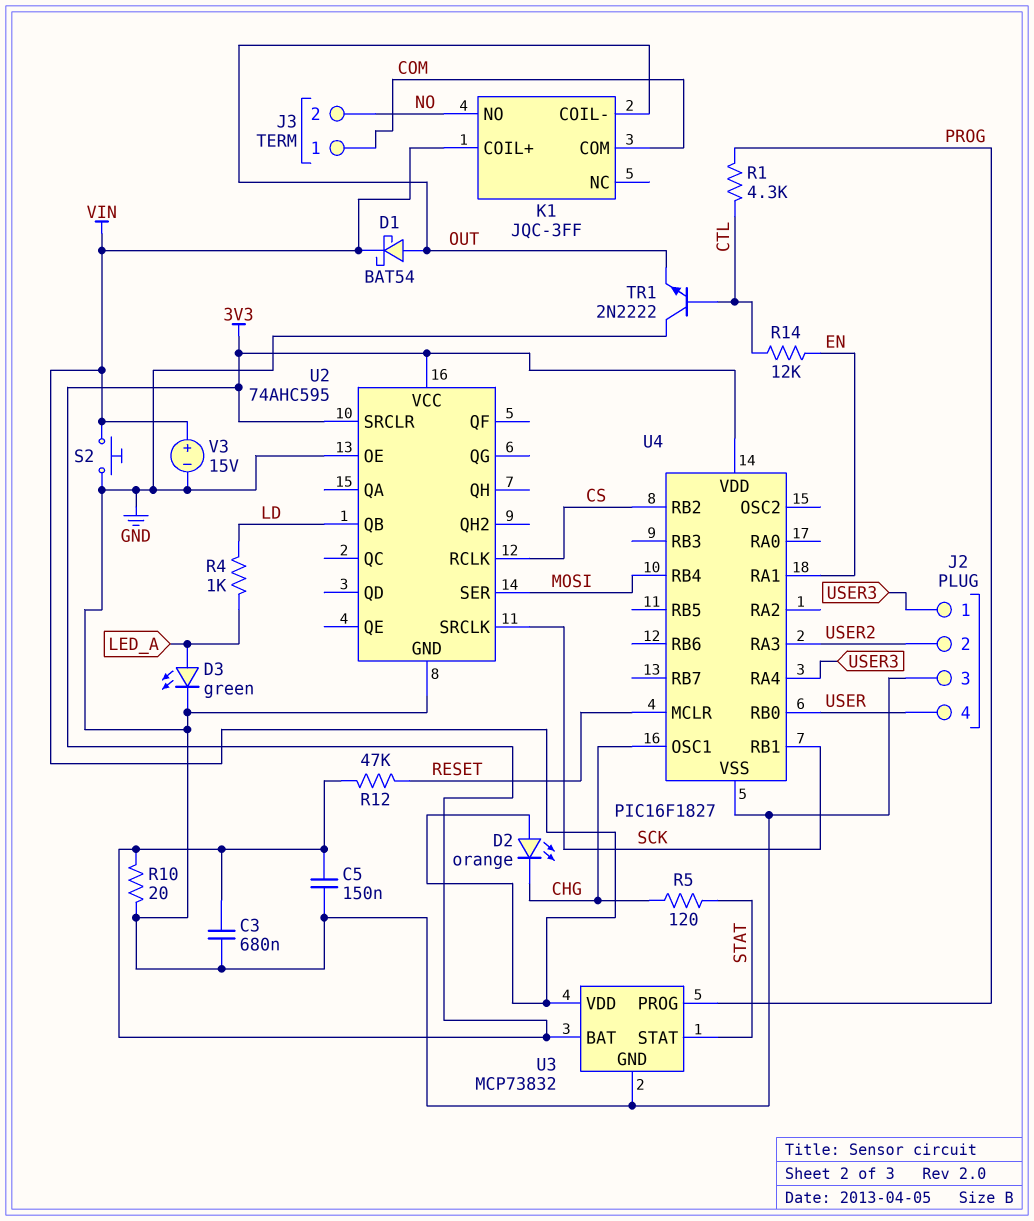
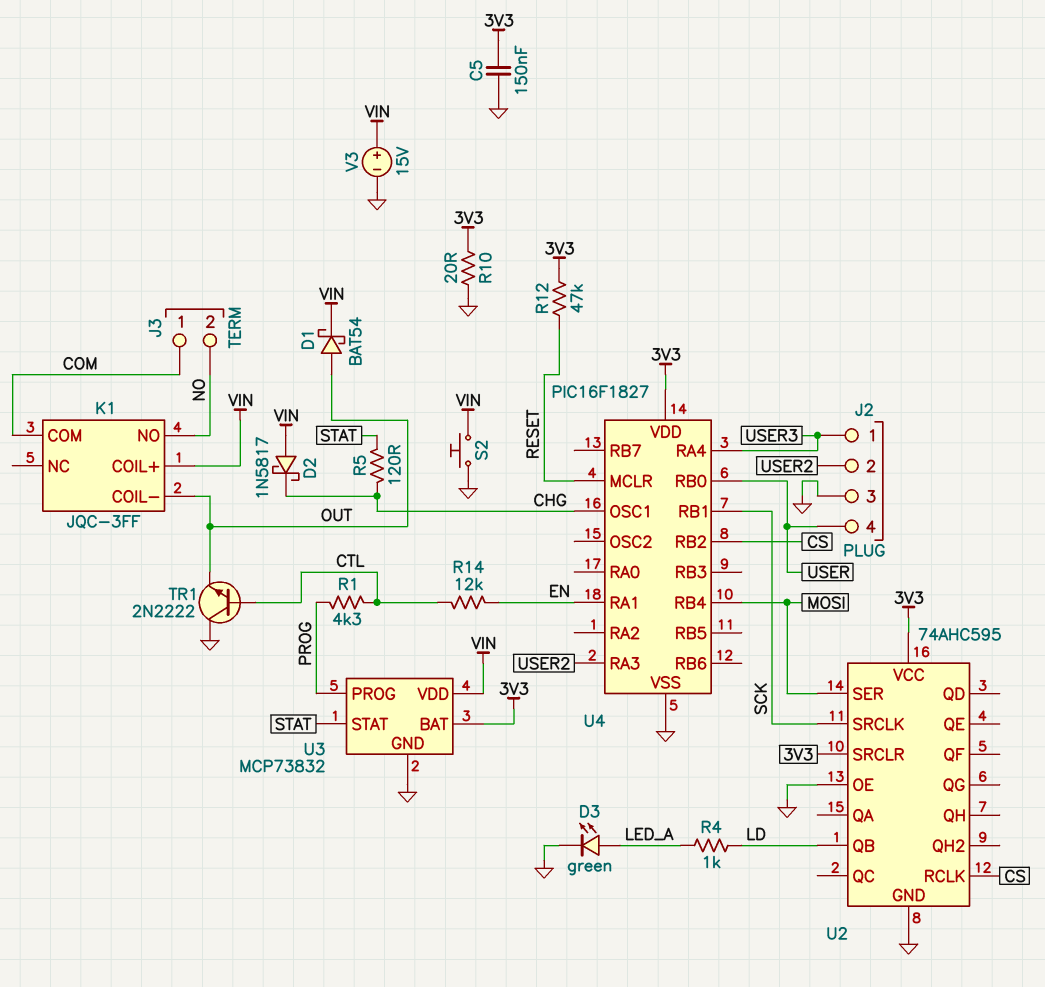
C3: 680nF (3V3, GND) -> none
D2: LED orange (A VIN, K CHG) -> schottky 1N5817 (A VIN, K CHG)

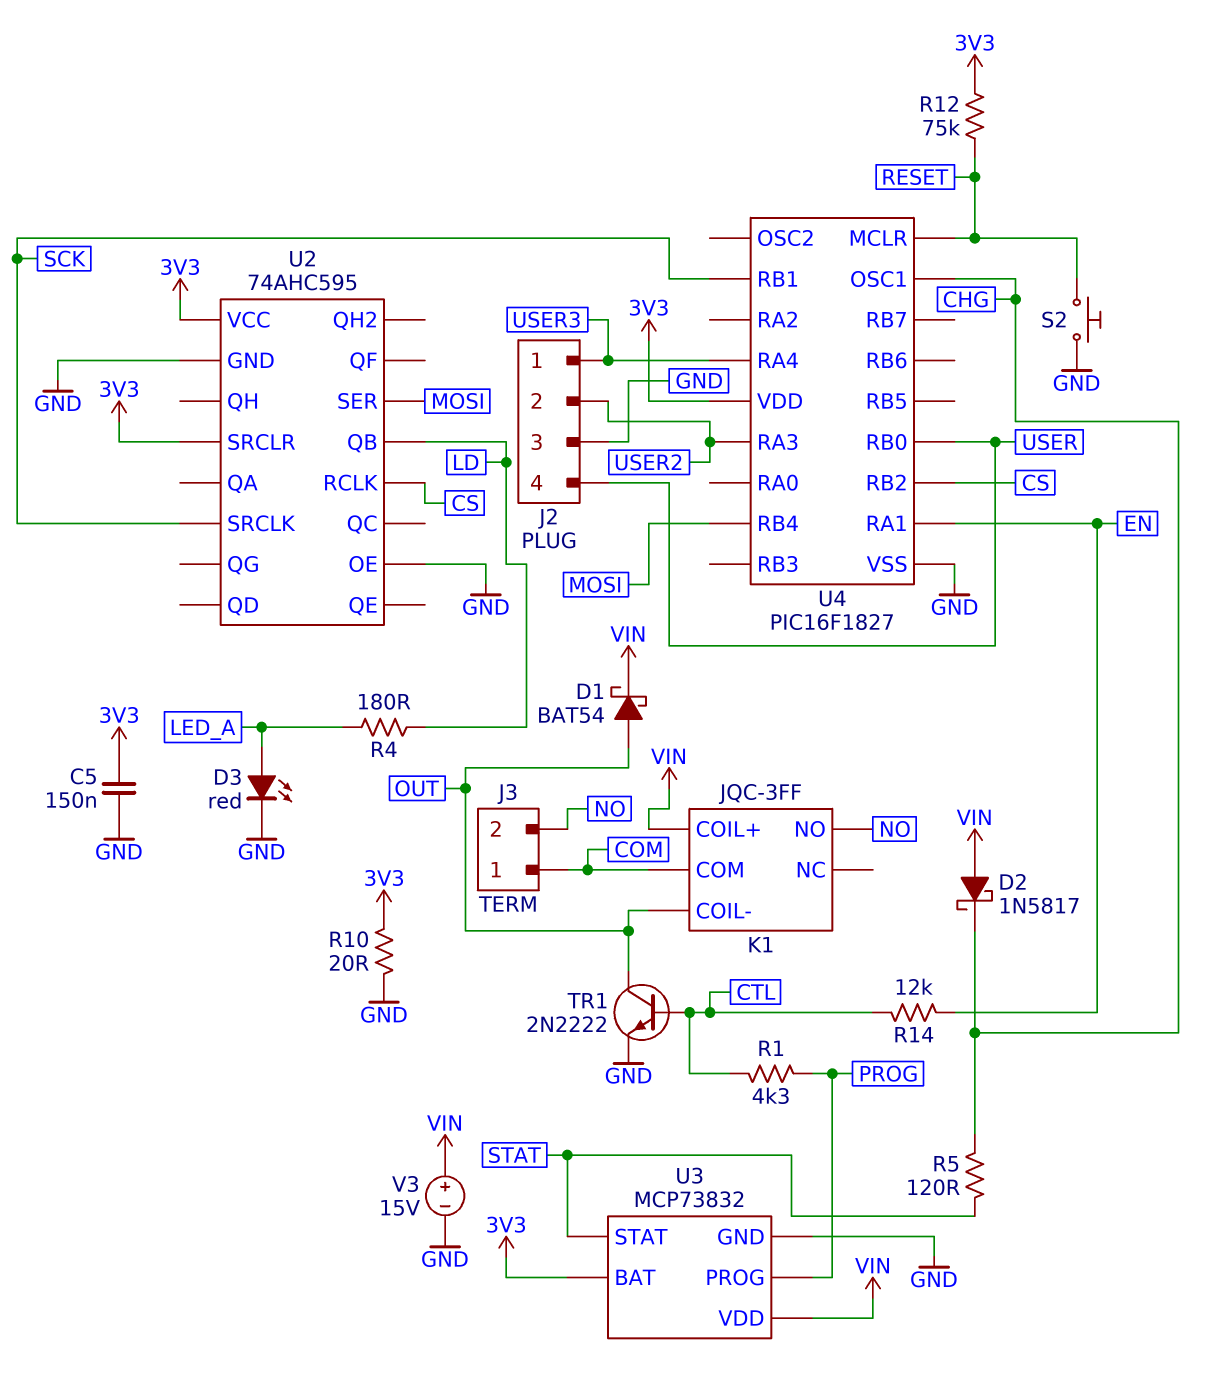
D3: LED green (A LED_A, K GND) -> LED red (A LED_A, K GND)
R4: 1k (LD, LED_A) -> 180 (LD, LED_A)
R12: 47k (3V3, RESET) -> 75k (3V3, RESET)
S2: button (GND, VIN) -> button (GND, RESET)
TR1: NPN 2N2222 (B CTL, C GND, E OUT) -> NPN 2N2222 (B CTL, C OUT, E GND)

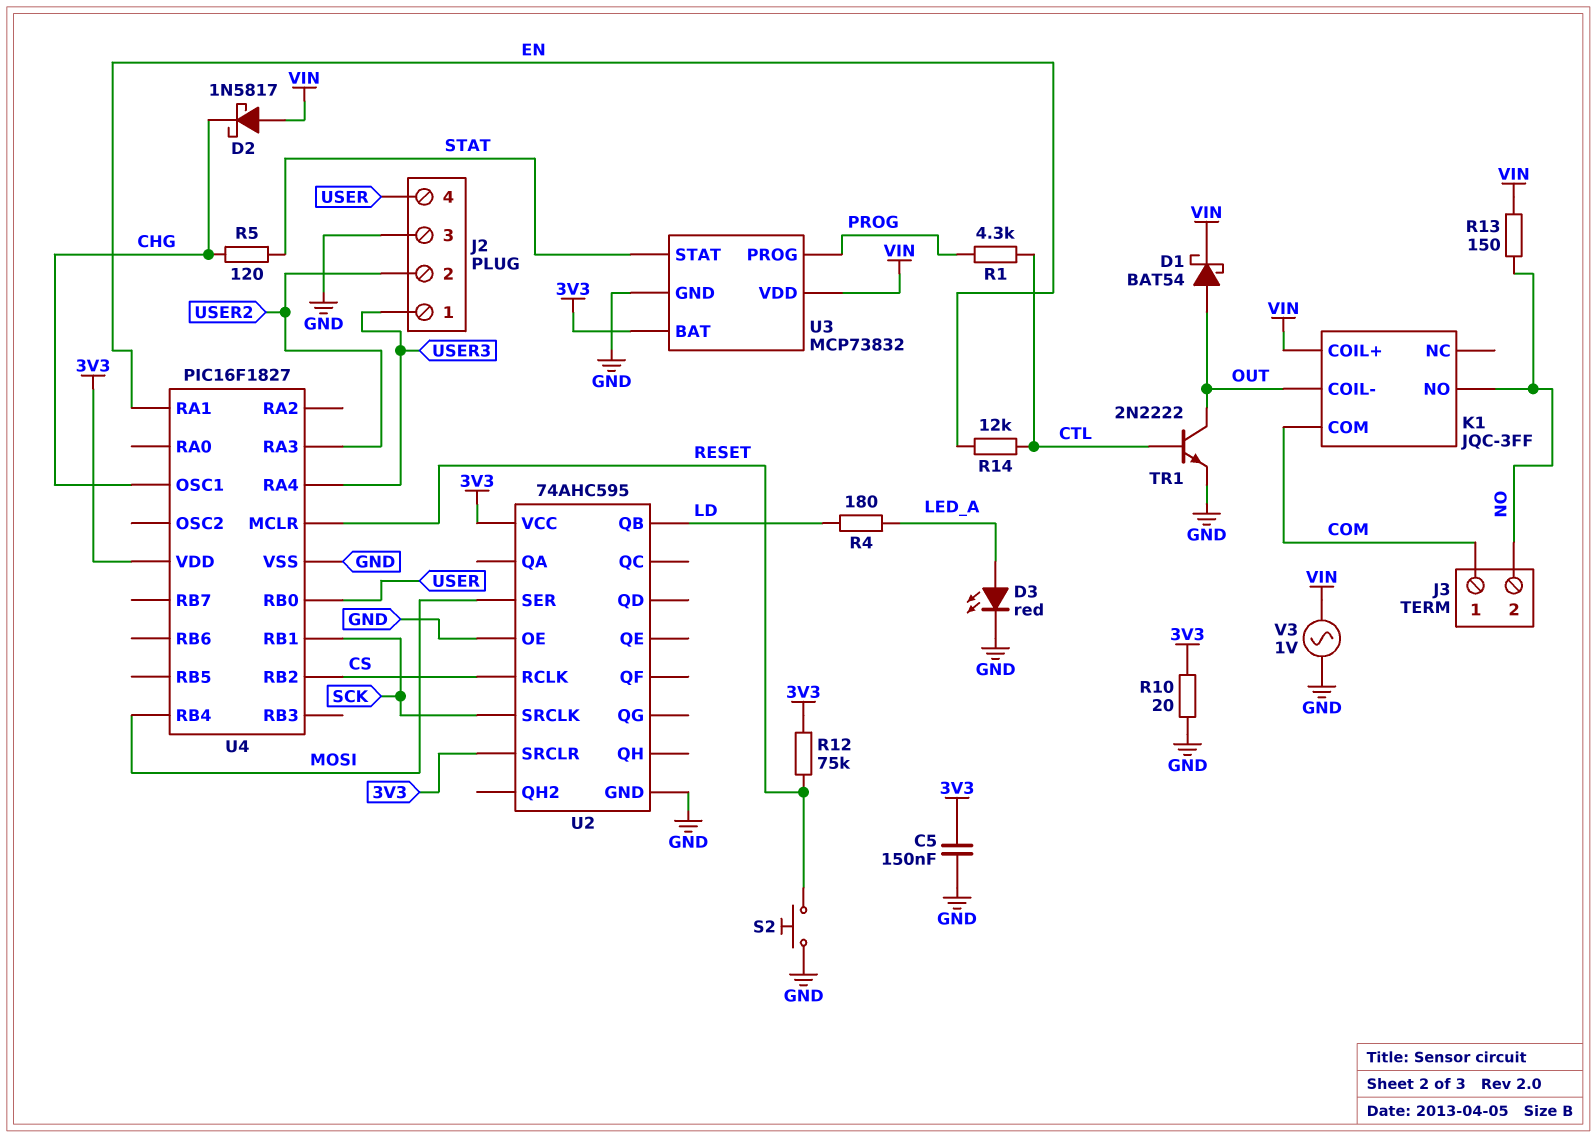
R13: none -> 150 (NO, VIN)
V3: 15V (plus VIN, minus GND) -> AC 1V (GND, VIN)

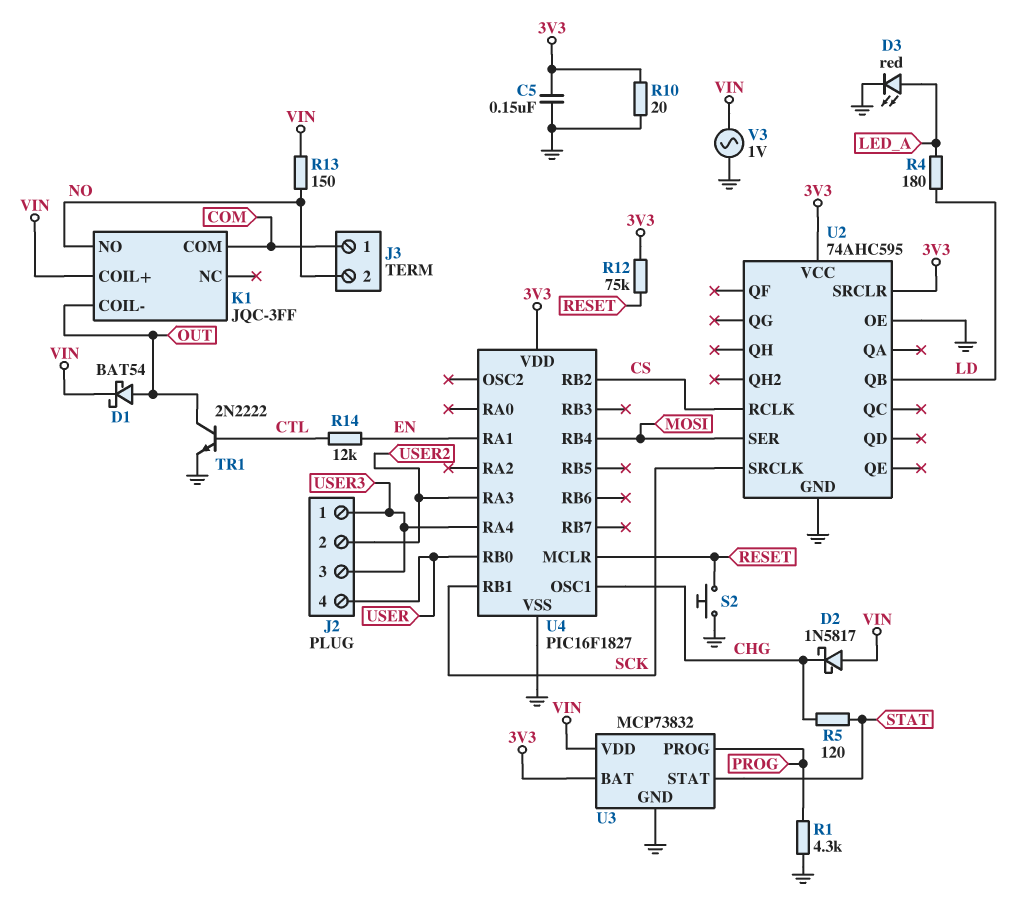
J2 pin 3: GND -> USER3
R1: 4.3k (CTL, PROG) -> 4.3k (GND, PROG)

